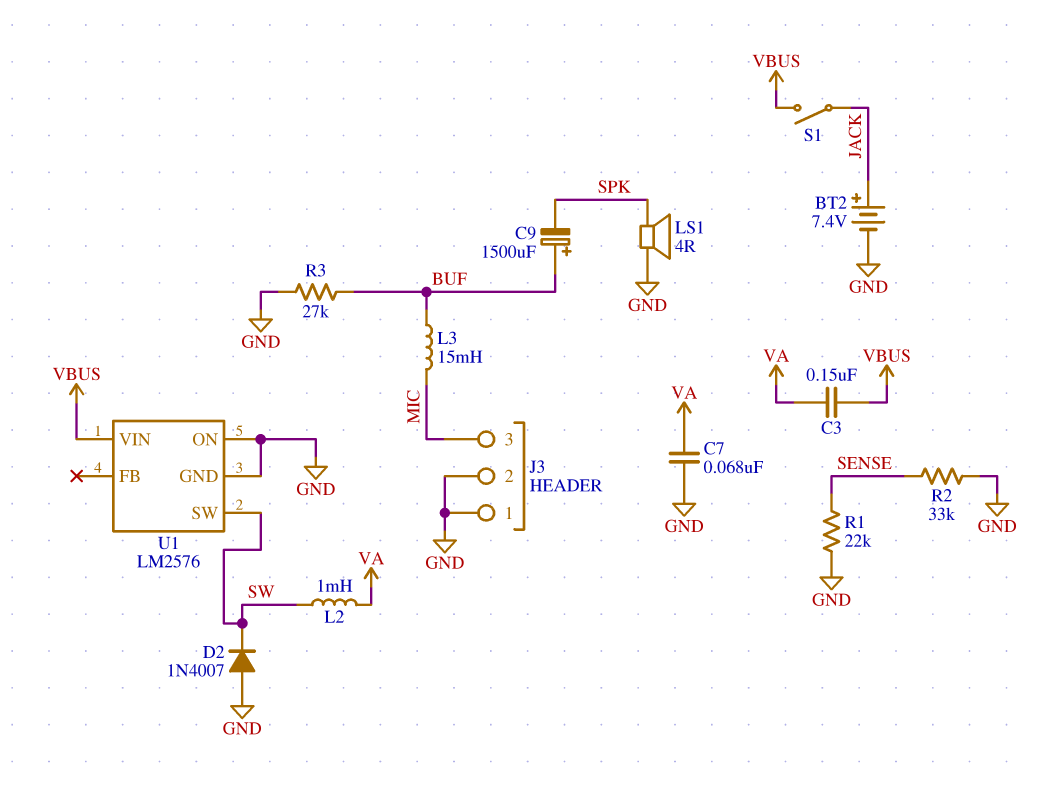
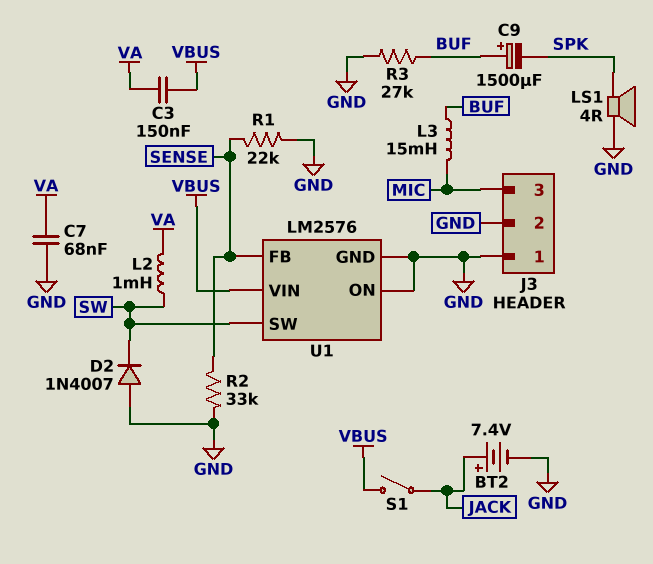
U1 pin FB: none -> SENSE

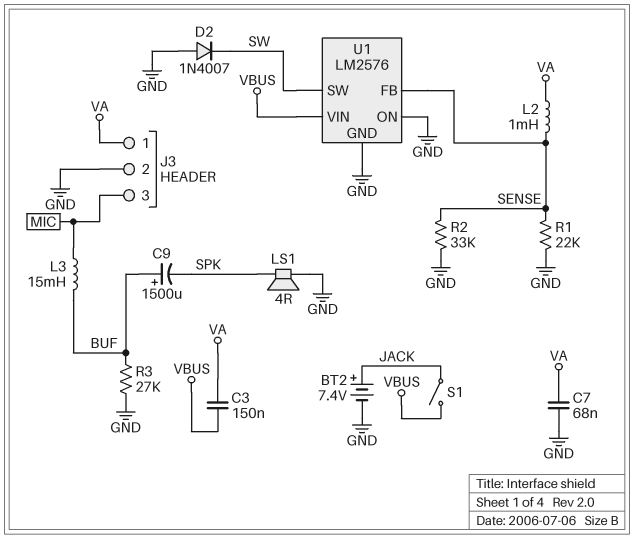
J3 pin 1: GND -> VA
L2: 1mH (SW, VA) -> 1mH (SENSE, VA)

